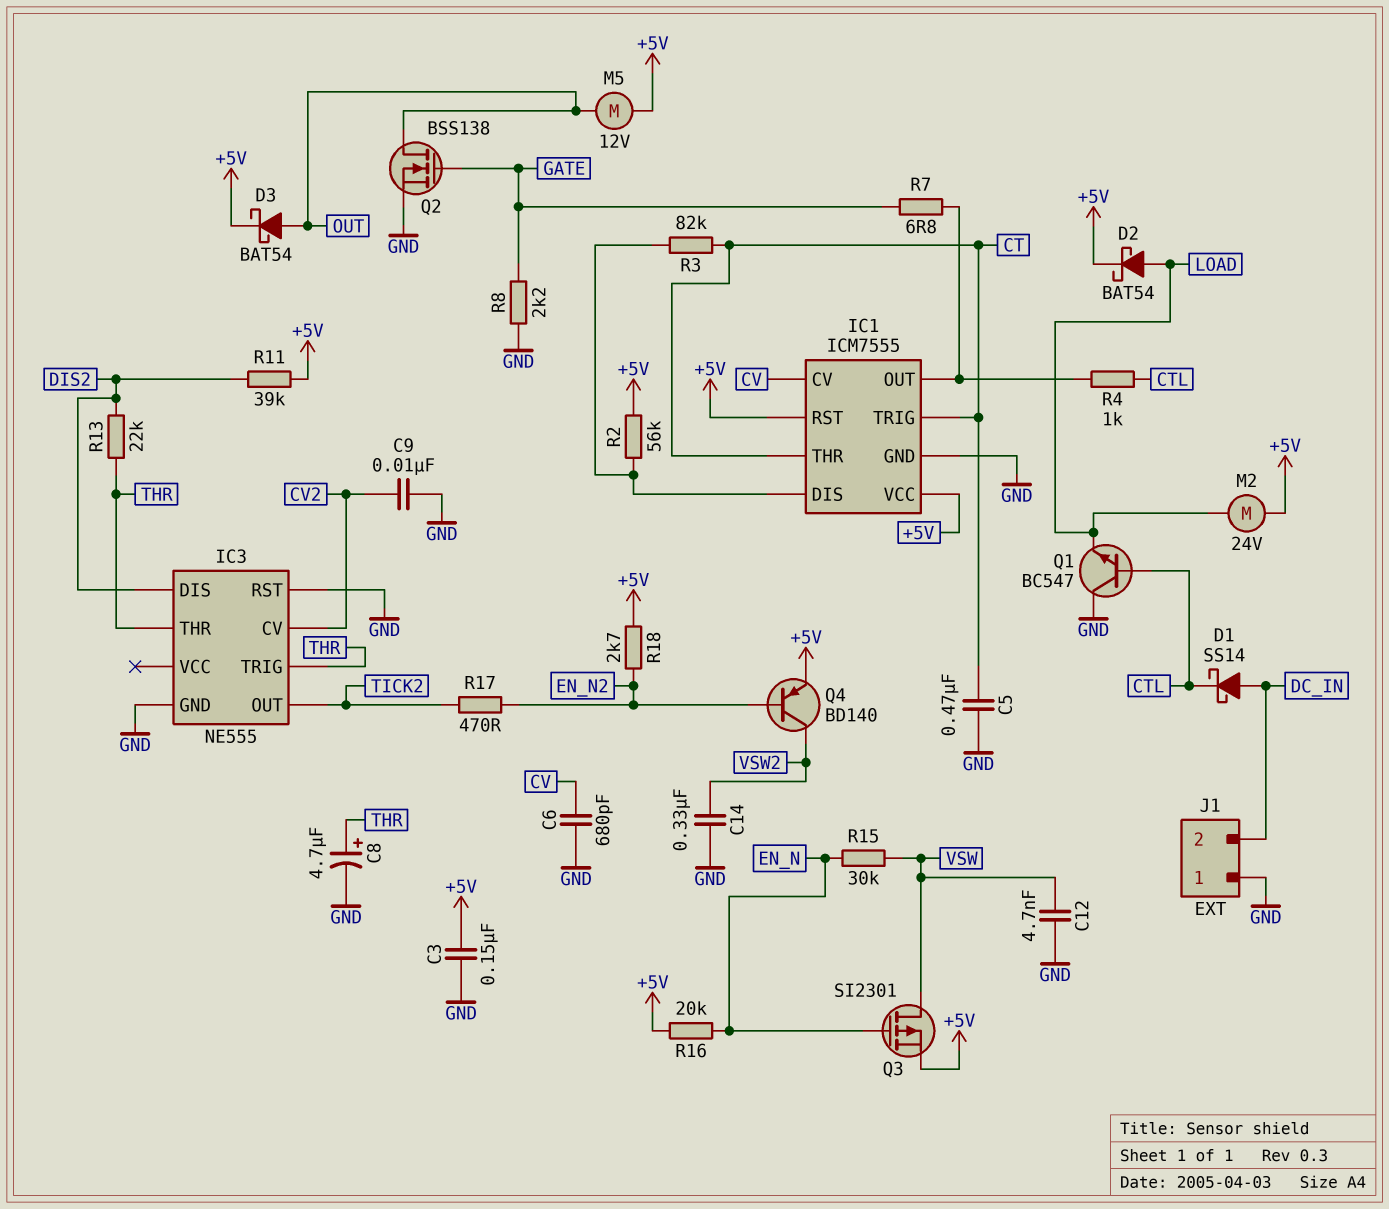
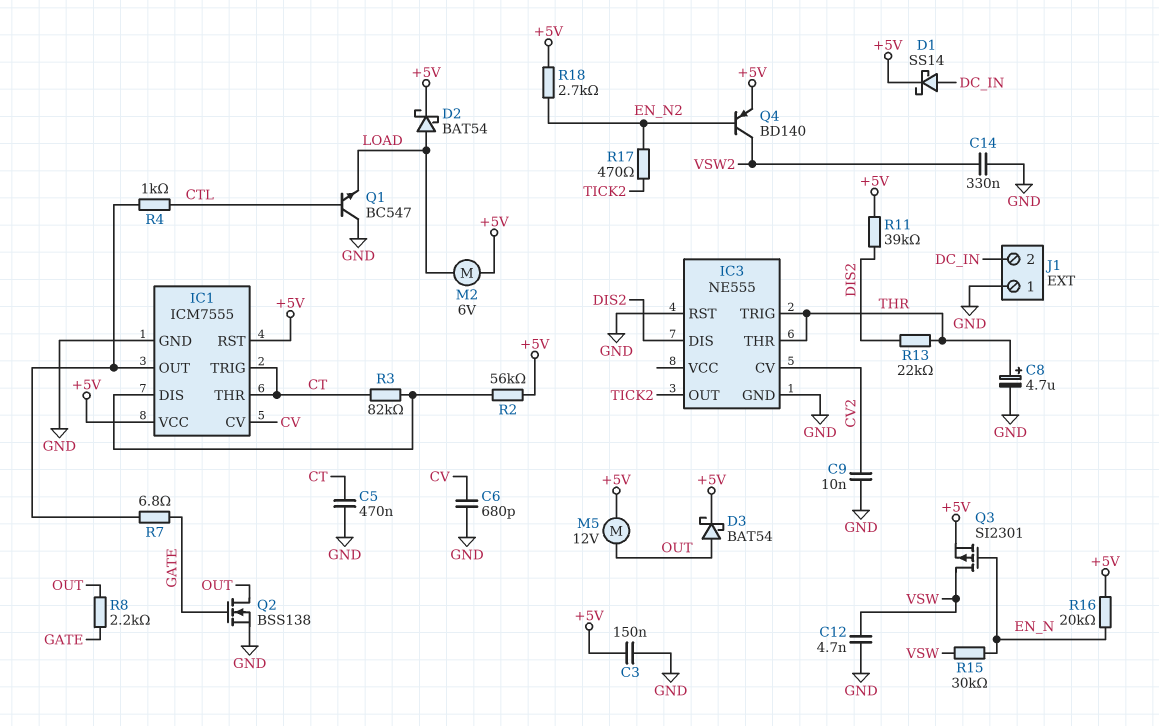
D1: schottky SS14 (A DC_IN, K CTL) -> schottky SS14 (A DC_IN, K +5V)
M2: motor 24V (+5V, LOAD) -> motor 6V (+5V, LOAD)
R8: 2.2k (GATE, GND) -> 2.2k (GATE, OUT)

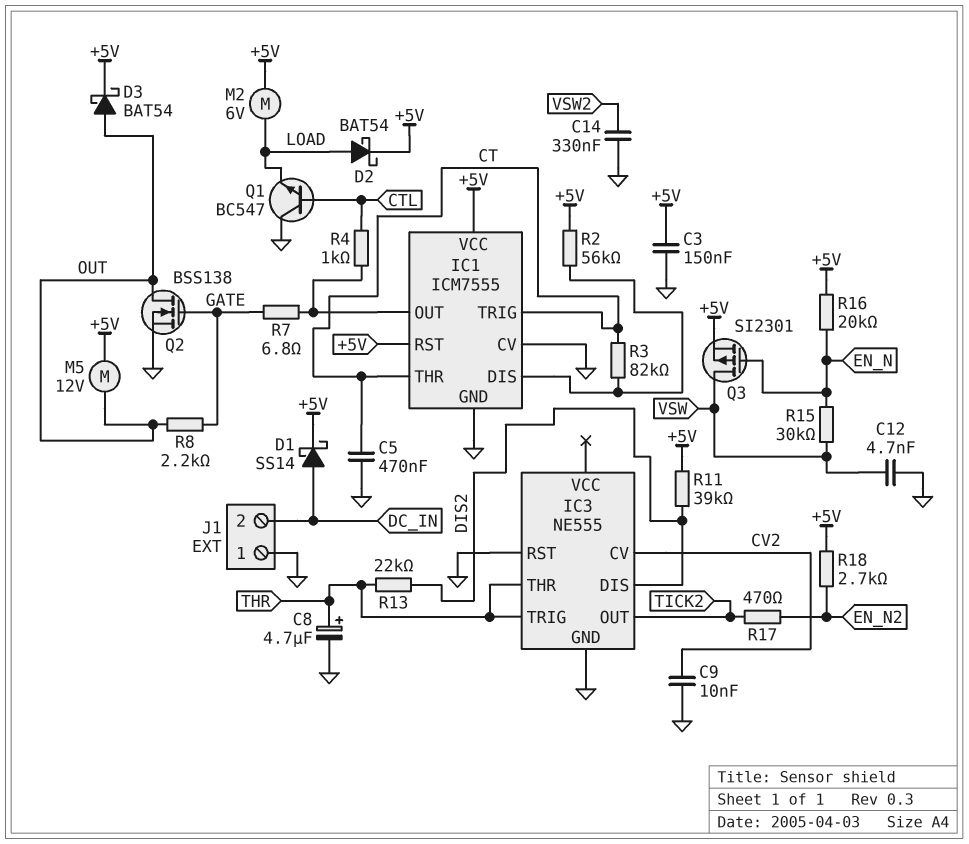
C6: 680pF (CV, GND) -> none
IC1 pin CV: CV -> GND
Q4: PNP BD140 (B EN_N2, C VSW2, E +5V) -> none

